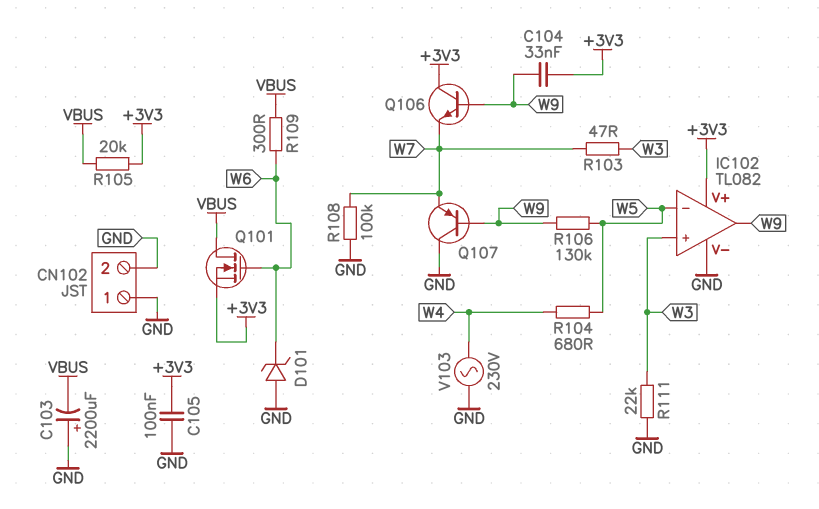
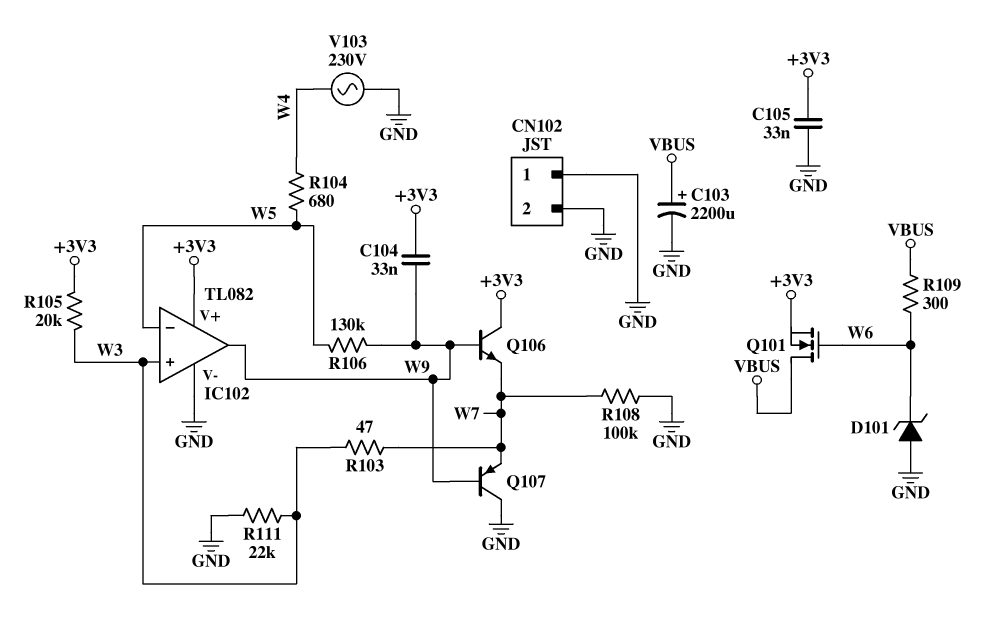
C103: 2200uF (plus GND, minus VBUS) -> 2200uF (plus VBUS, minus GND)
C105: 100nF (+3V3, GND) -> 33nF (+3V3, GND)
R105: 20k (+3V3, VBUS) -> 20k (+3V3, W3)

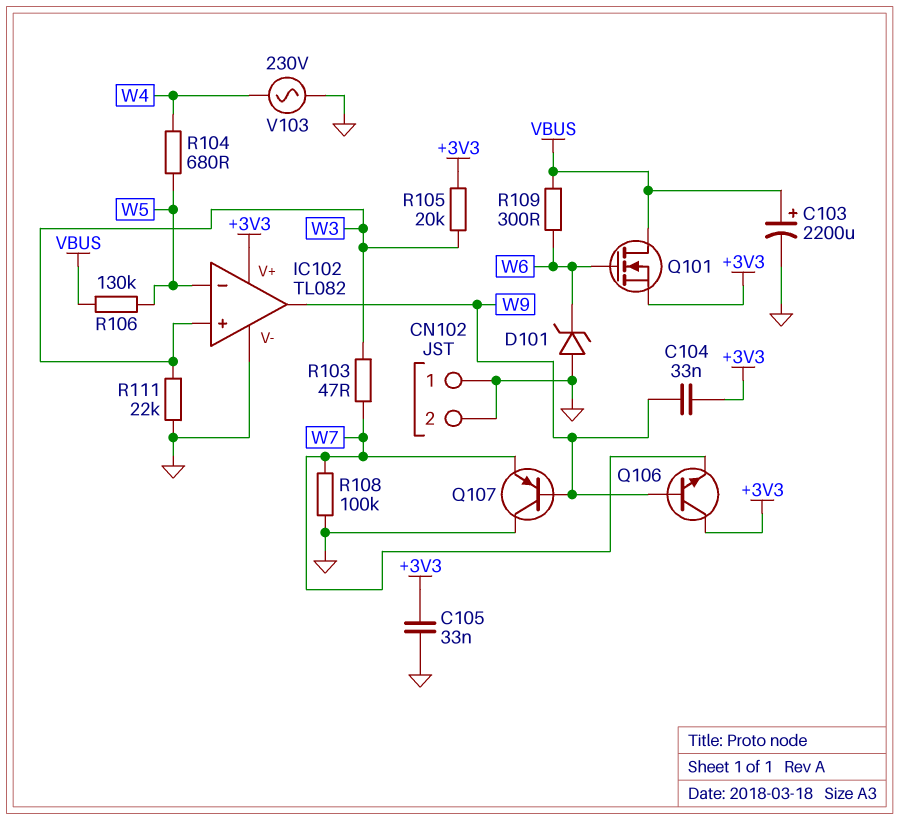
R106: 130k (W5, W9) -> 130k (VBUS, W5)

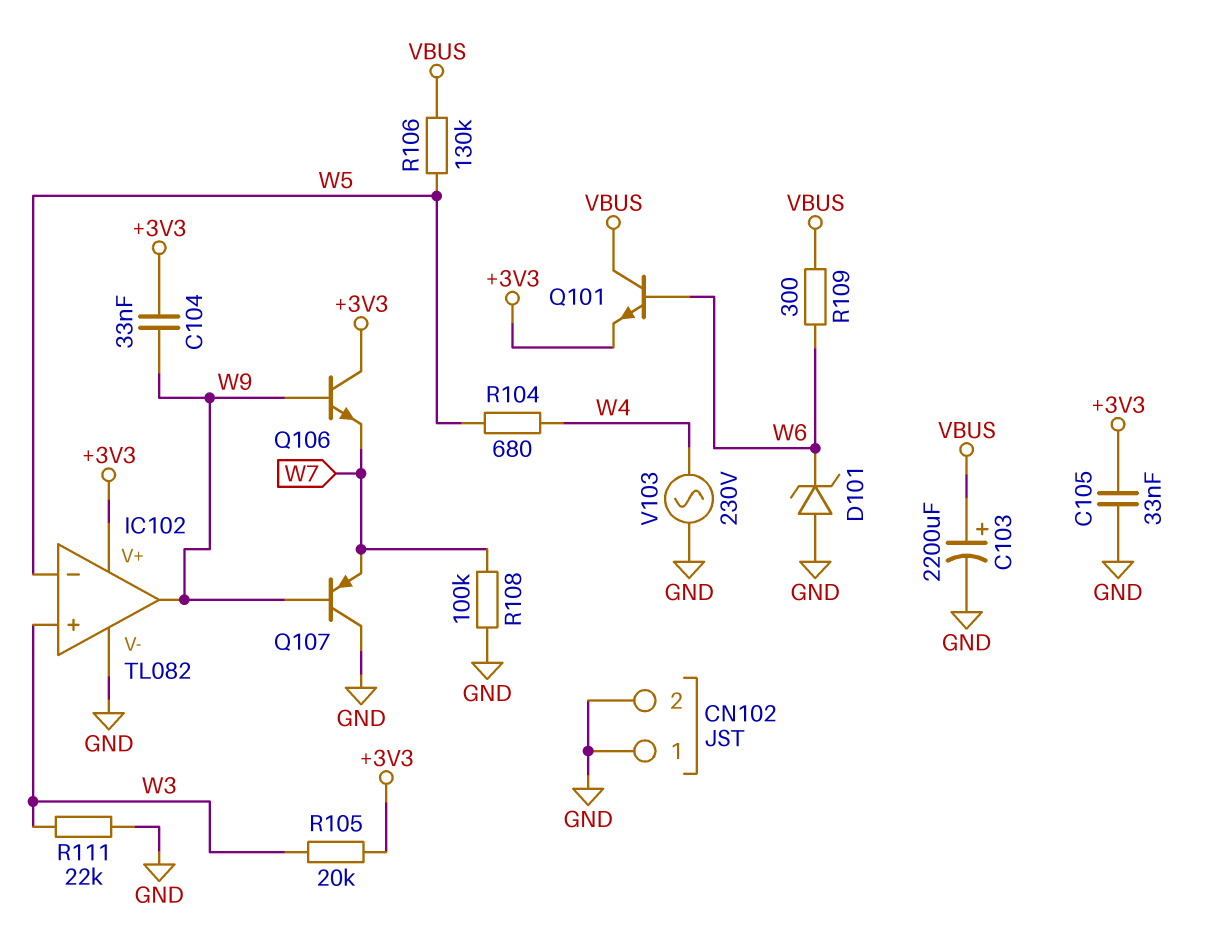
Q101: NMOS (G W6, D VBUS, S +3V3) -> NPN (B W6, C VBUS, E +3V3)
R103: 47 (W3, W7) -> none

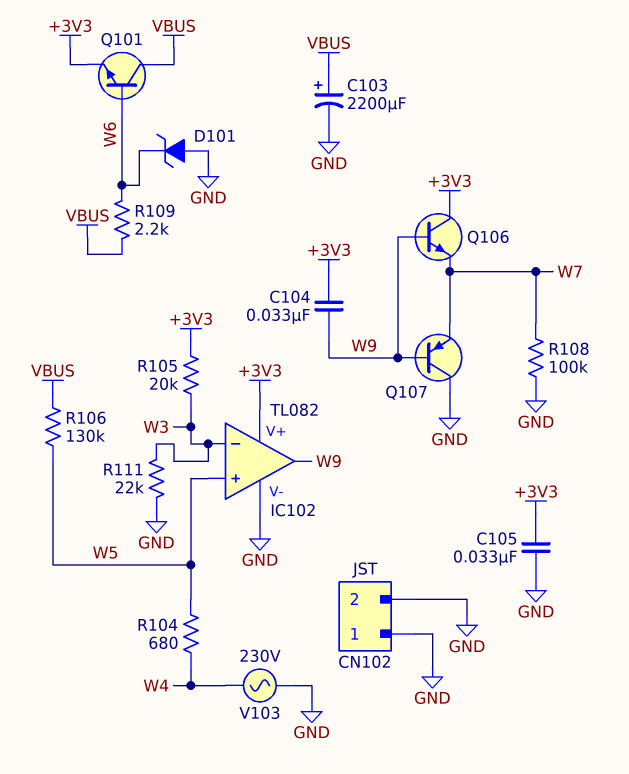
IC102 pin in+: W3 -> W5
IC102 pin in-: W5 -> W3
R109: 300 (VBUS, W6) -> 2.2k (VBUS, W6)

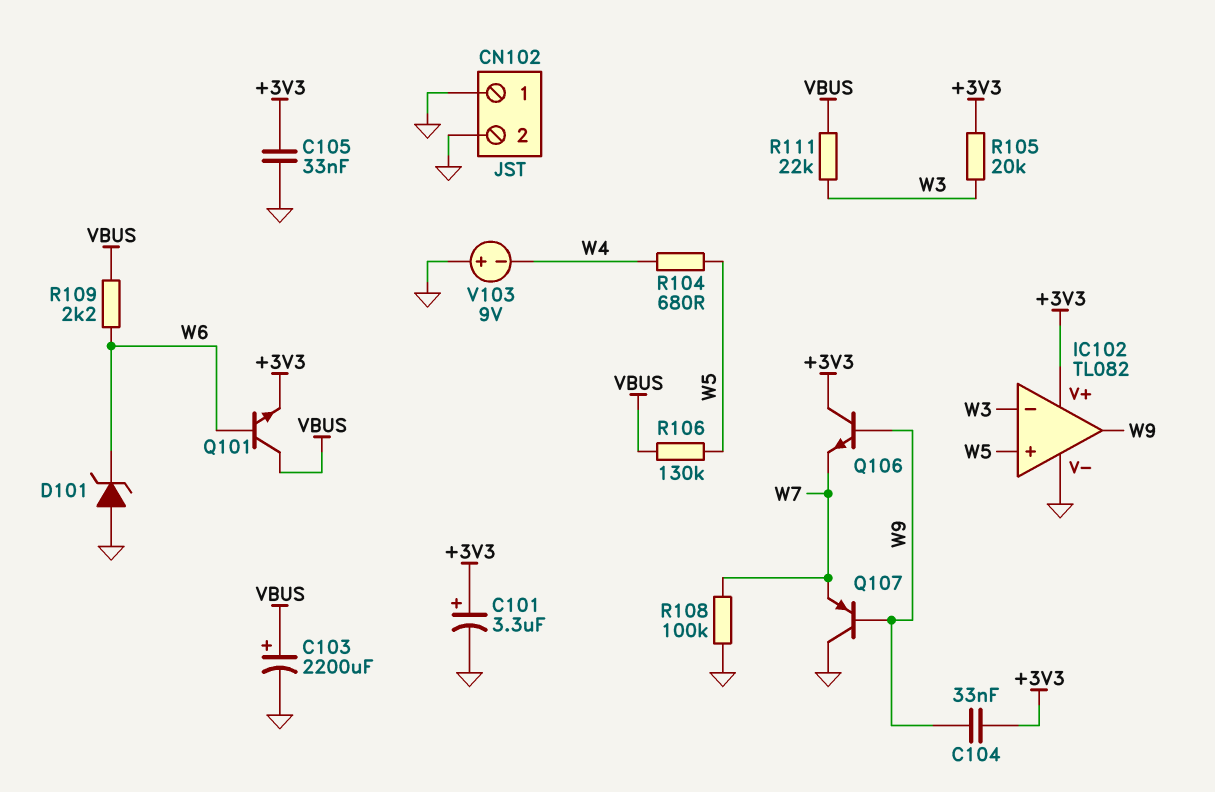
C101: none -> 3.3uF (plus +3V3, minus GND)
R111: 22k (GND, W3) -> 22k (VBUS, W3)
V103: AC 230V (GND, W4) -> 9V (plus GND, minus W4)

